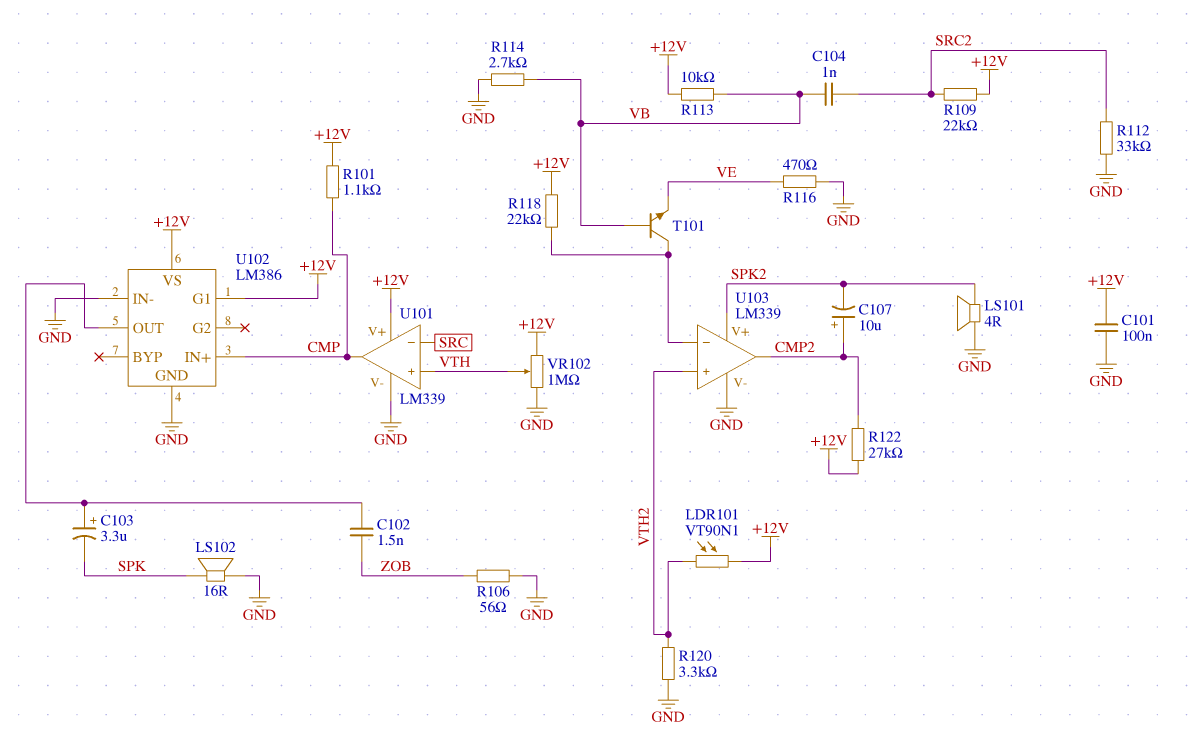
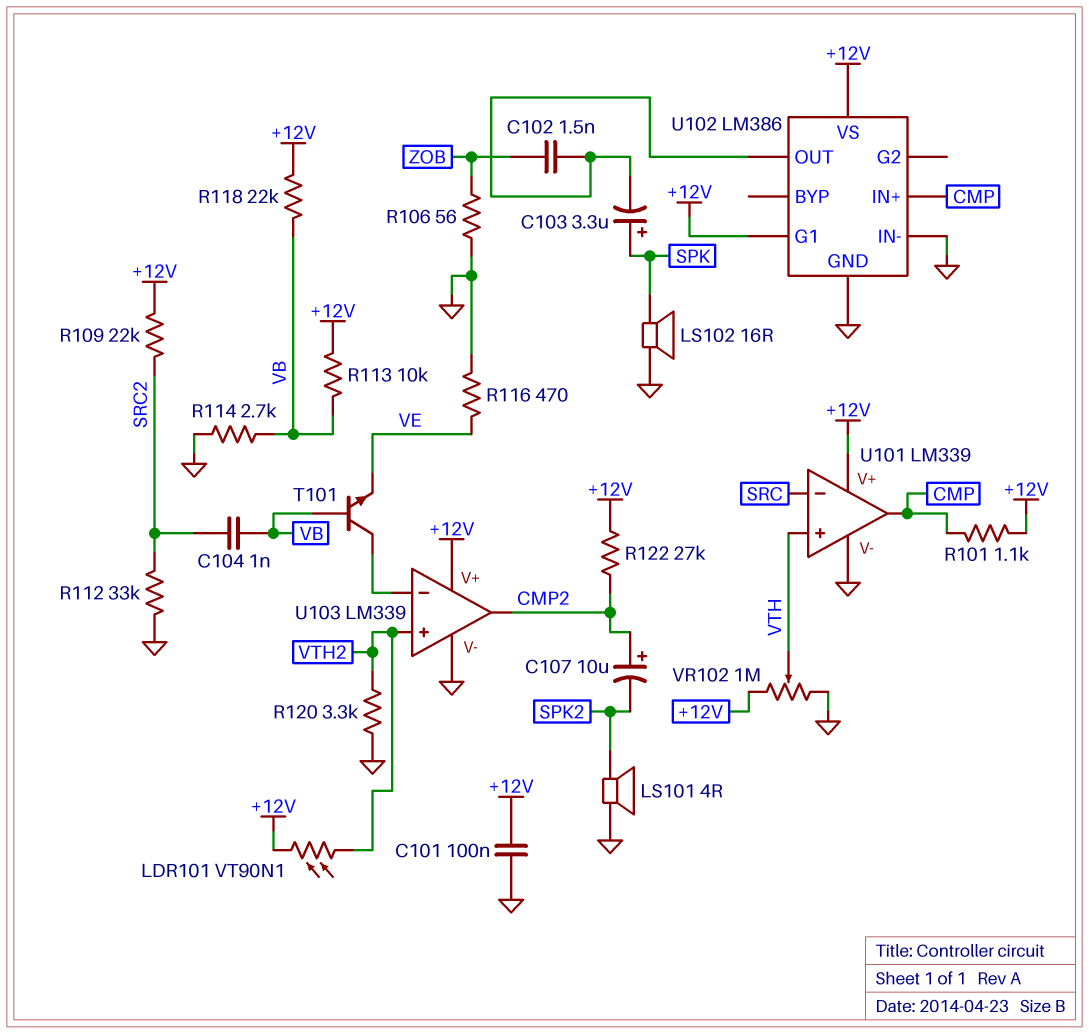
C103: 3.3uF (plus U102/OUT, minus SPK) -> 3.3uF (plus SPK, minus U102/OUT)
R118: 22k (+12V, U103/in-) -> 22k (+12V, VB)
U103 pin V+: SPK2 -> +12V

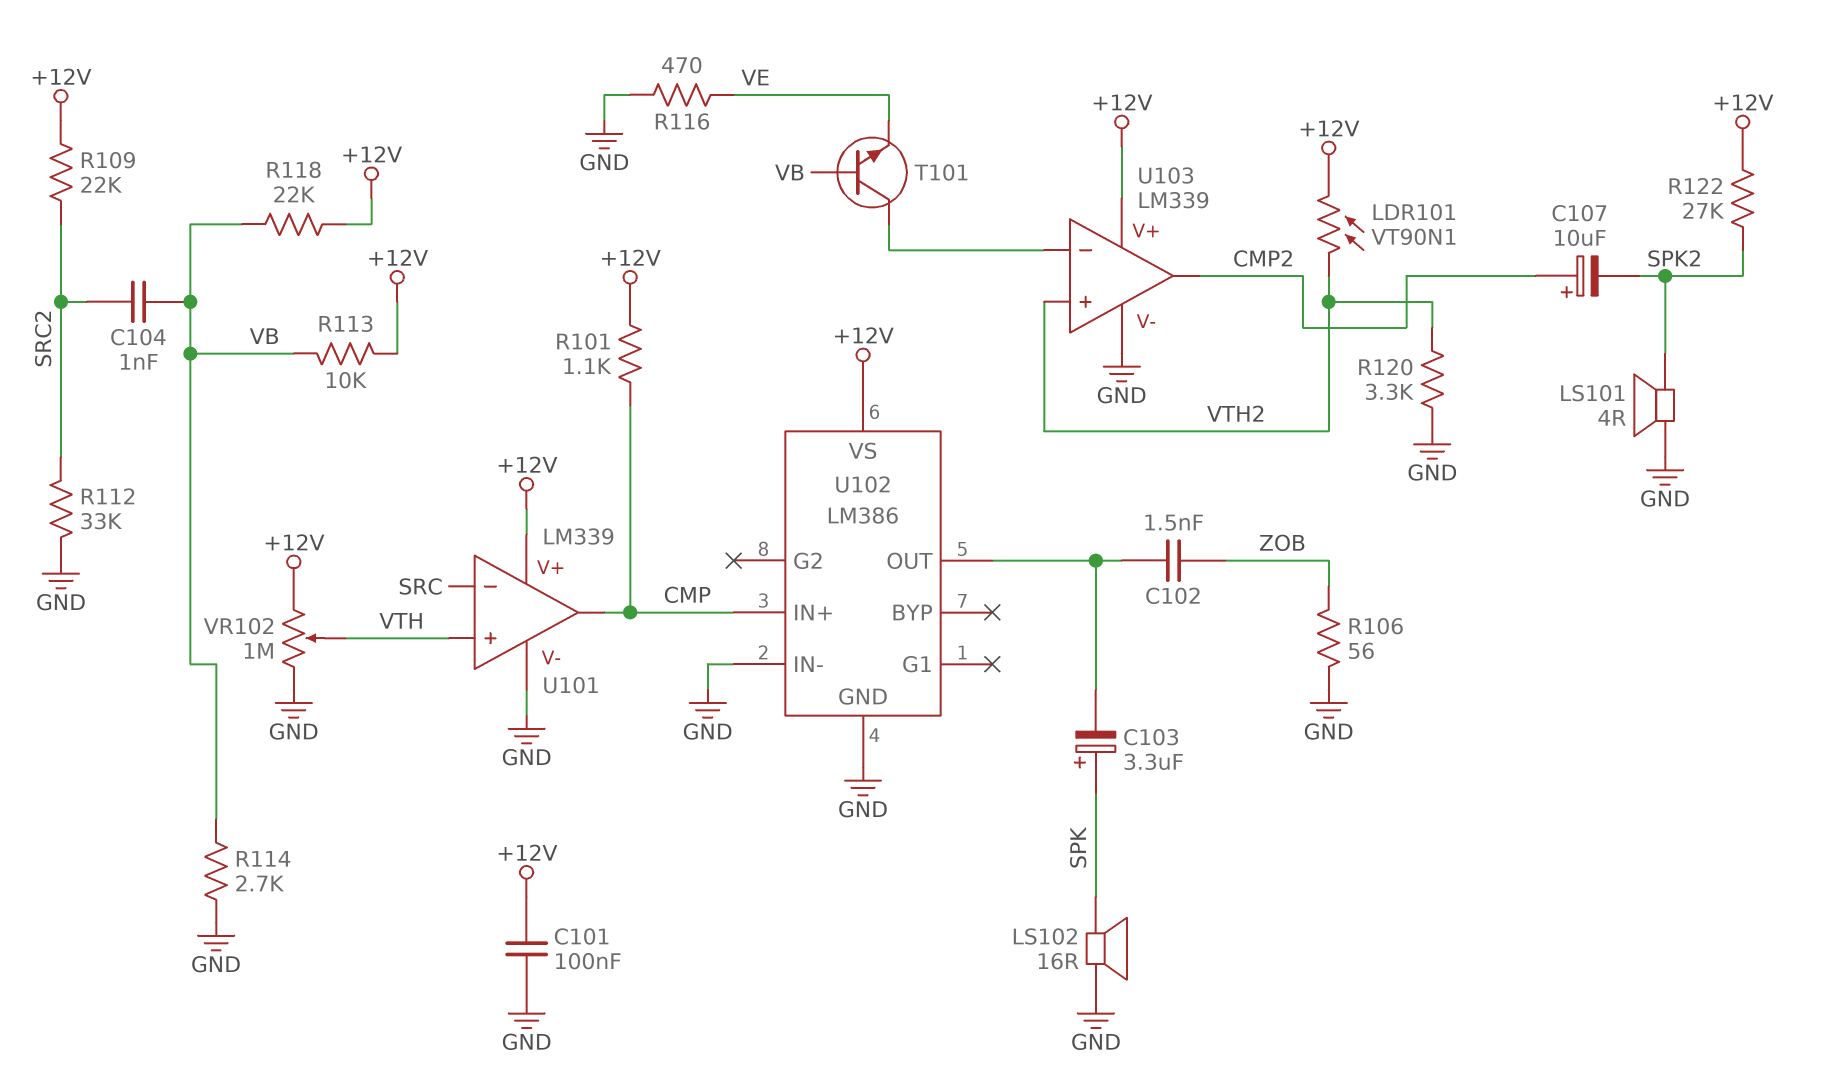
R122: 27k (+12V, CMP2) -> 27k (+12V, SPK2)
U102 pin G1: +12V -> none

